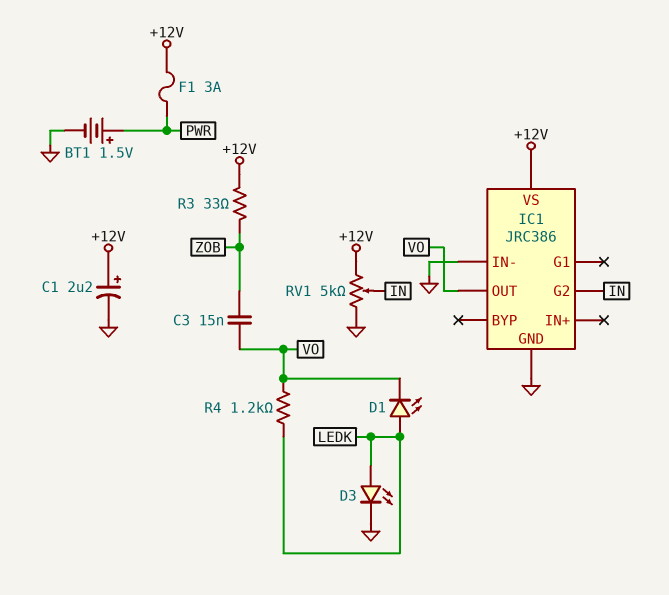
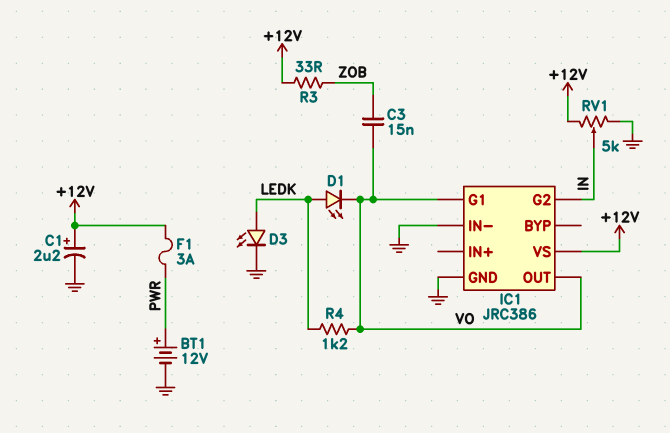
BT1: 1.5V (plus PWR, minus GND) -> 12V (plus PWR, minus GND)
IC1 pin G1: none -> VO

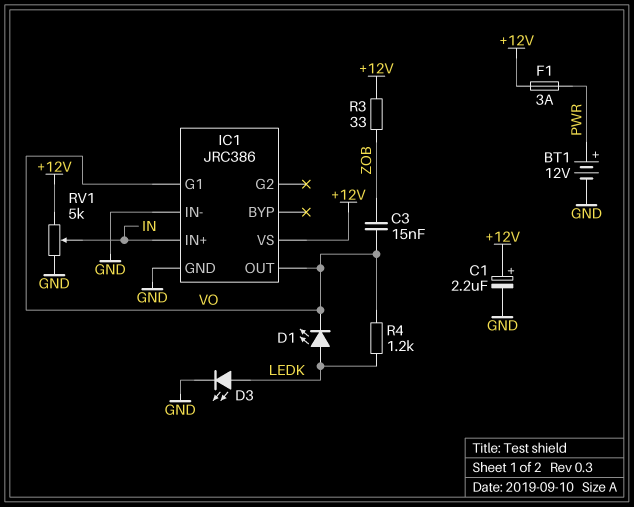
IC1 pin G2: IN -> none
IC1 pin IN+: none -> IN

